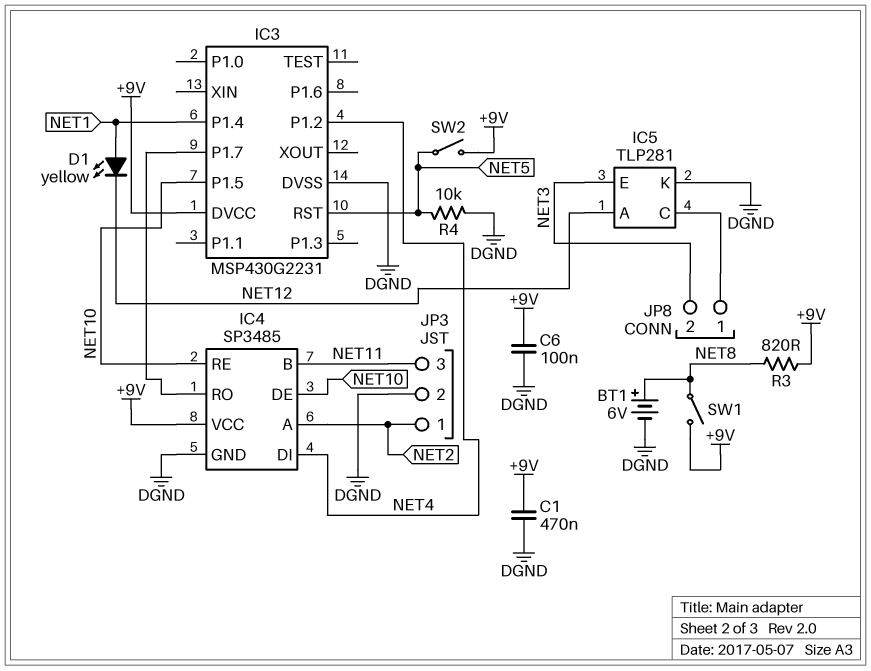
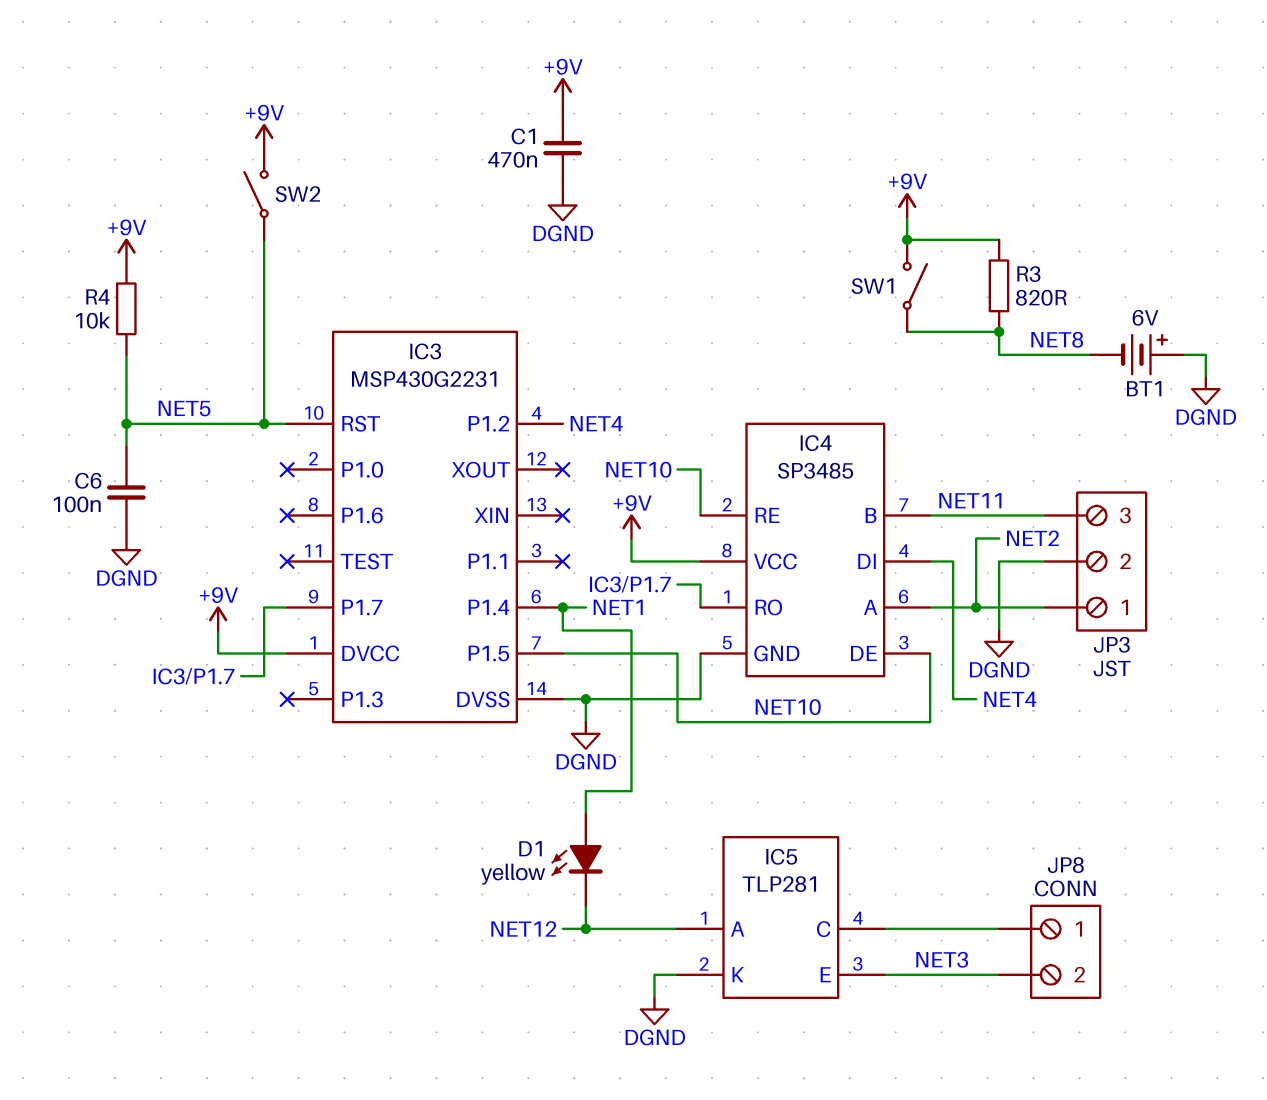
BT1: 6V (plus NET8, minus DGND) -> 6V (plus DGND, minus NET8)
C6: 100nF (+9V, DGND) -> 100nF (DGND, NET5)
R4: 10k (DGND, NET5) -> 10k (+9V, NET5)

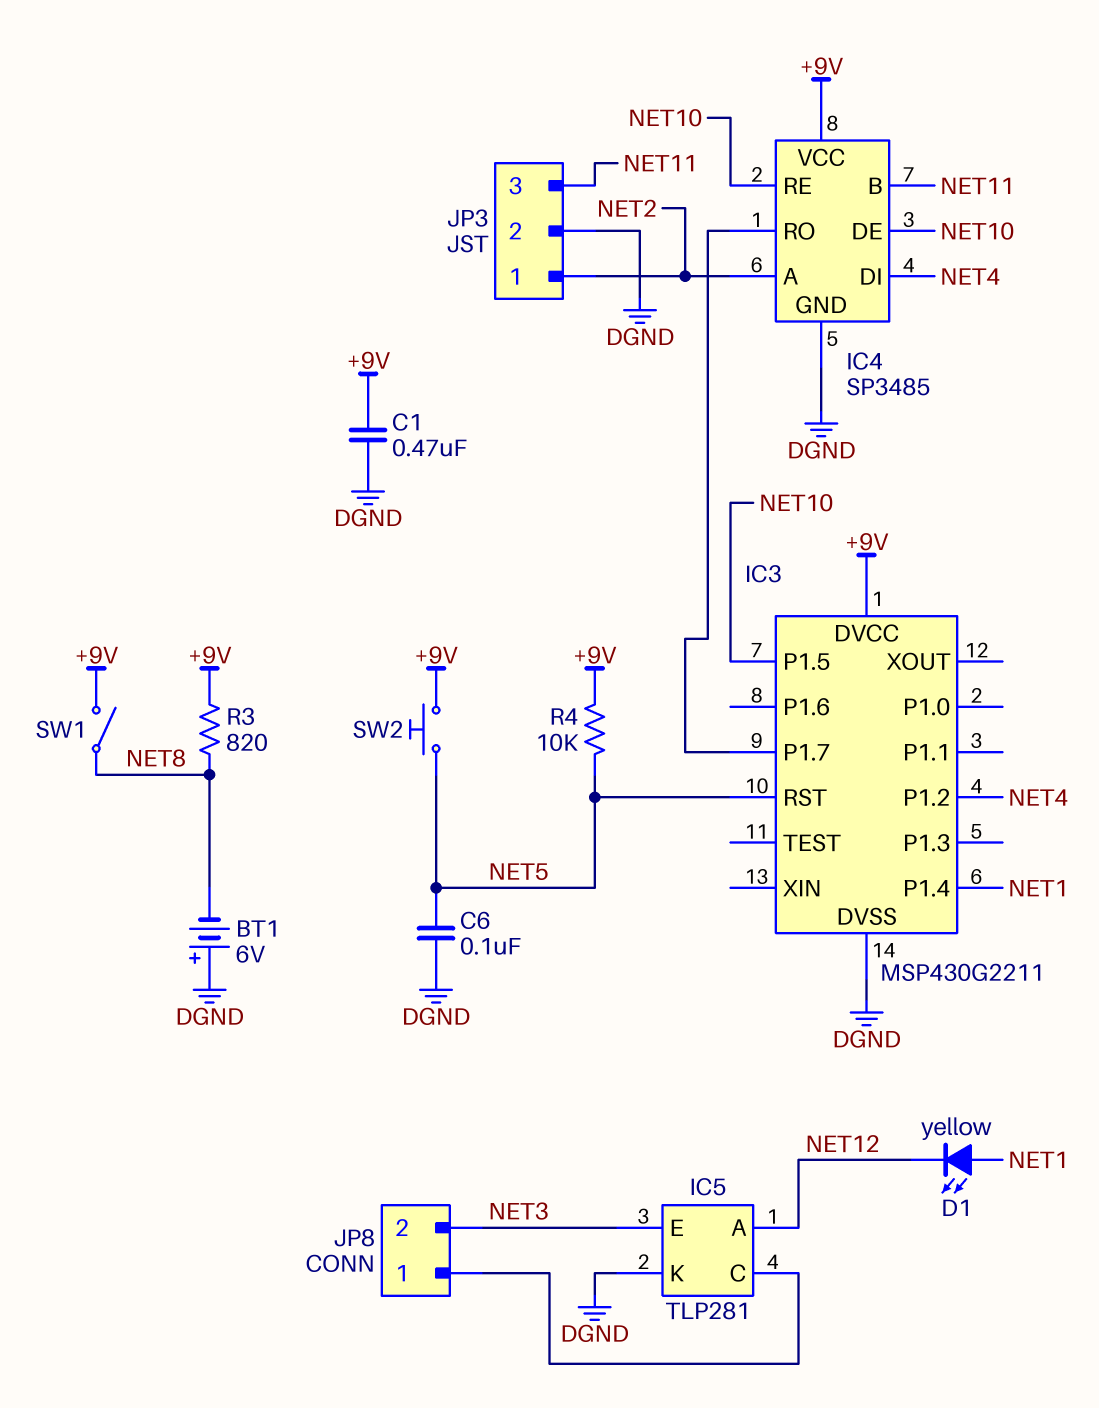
IC3: MSP430G2231 -> MSP430G2211
SW2: switch (+9V, NET5) -> button (+9V, NET5)

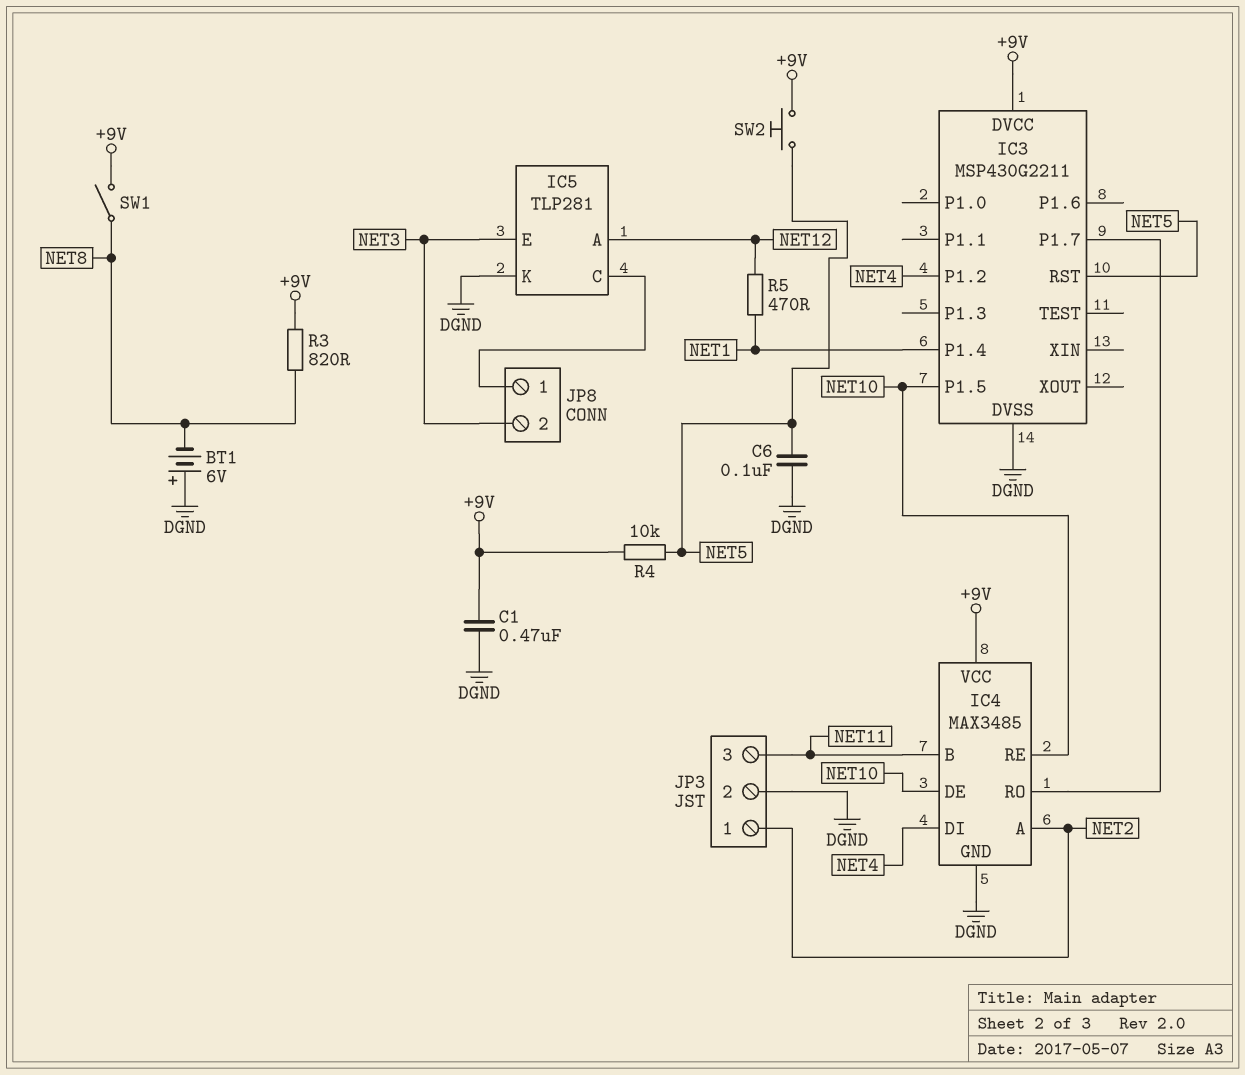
D1: LED yellow (A NET1, K NET12) -> none
IC4: SP3485 -> MAX3485
R5: none -> 470 (NET1, NET12)

